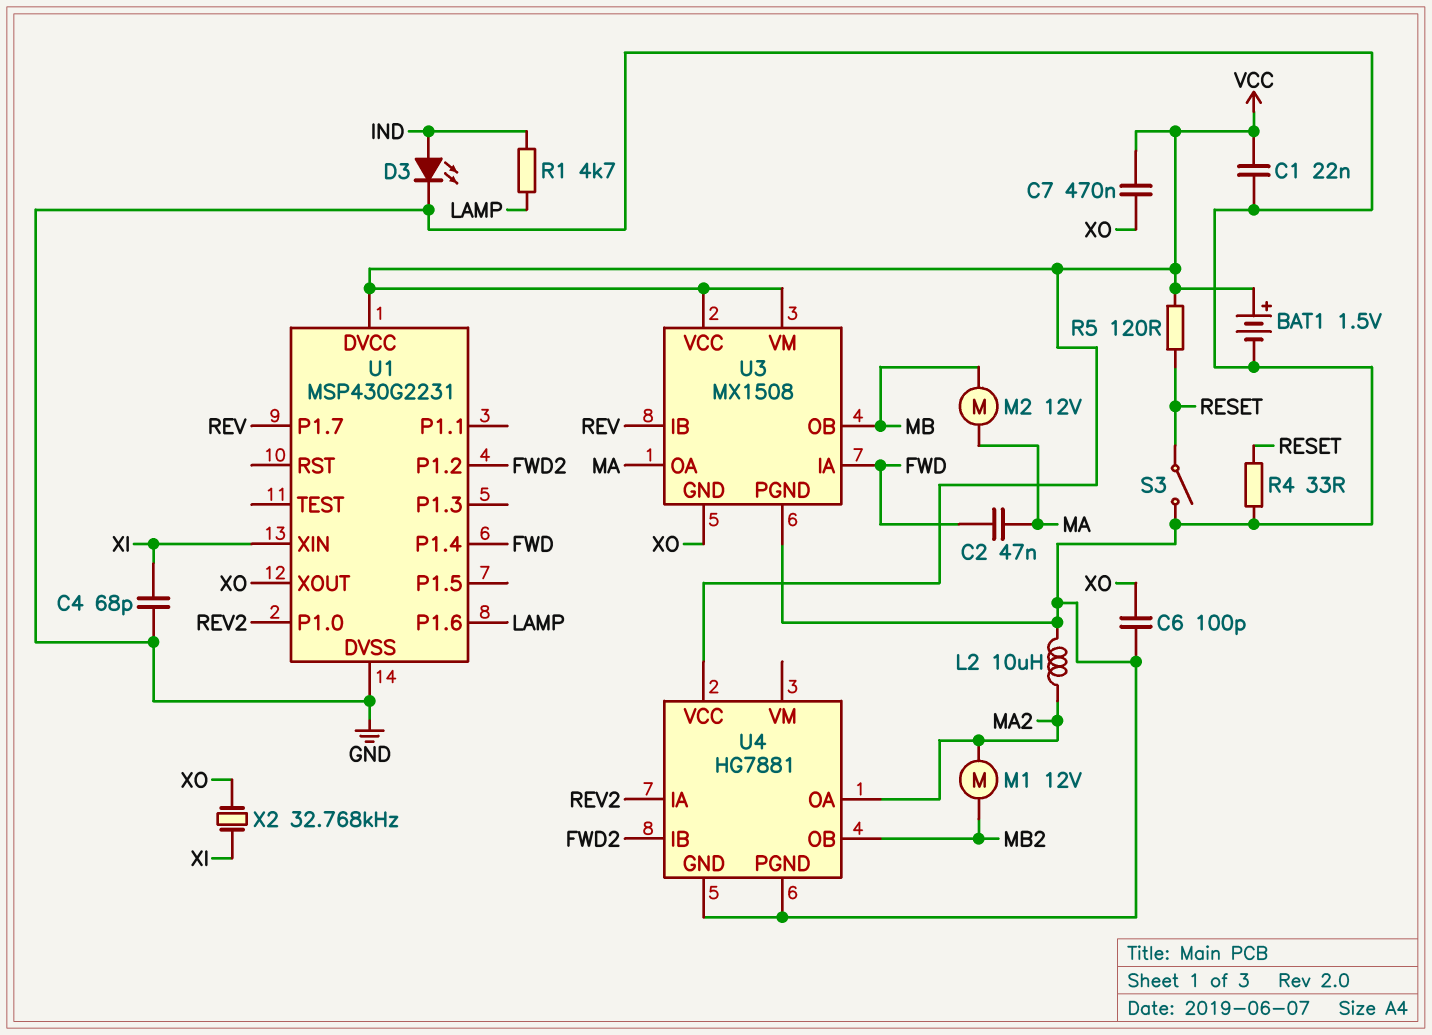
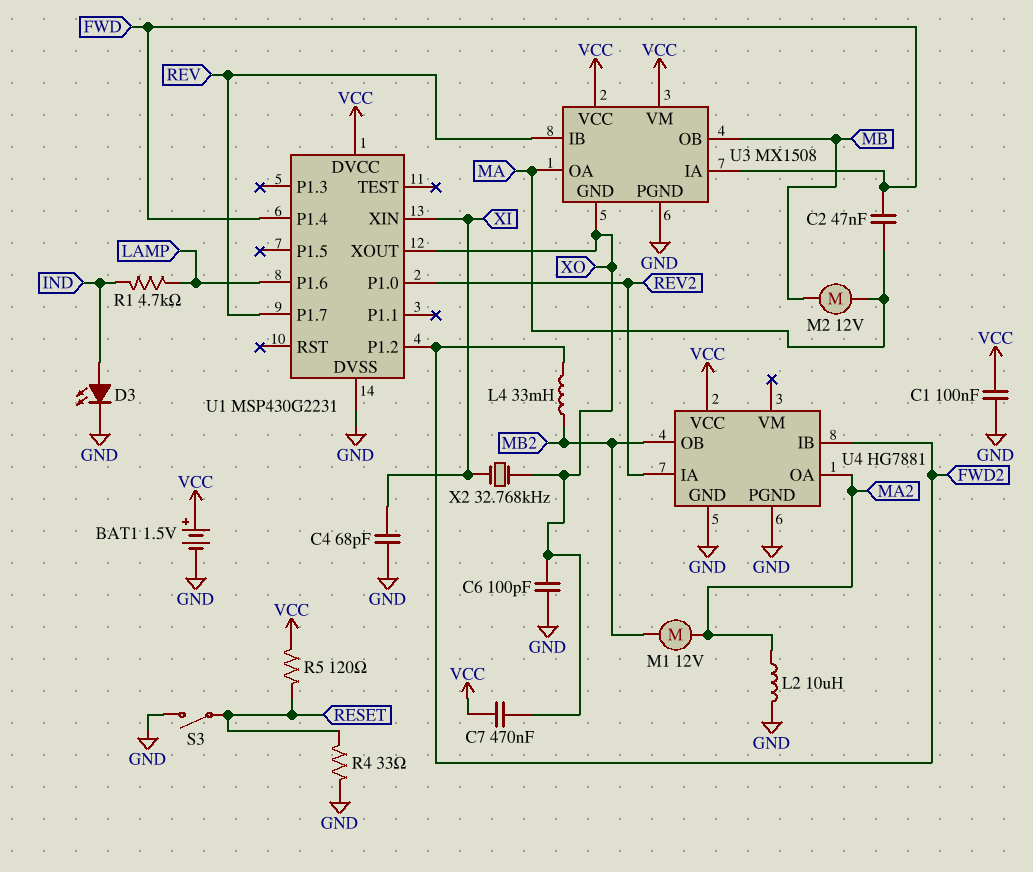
C1: 22nF (GND, VCC) -> 100nF (GND, VCC)
L4: none -> 33mH (FWD2, MB2)

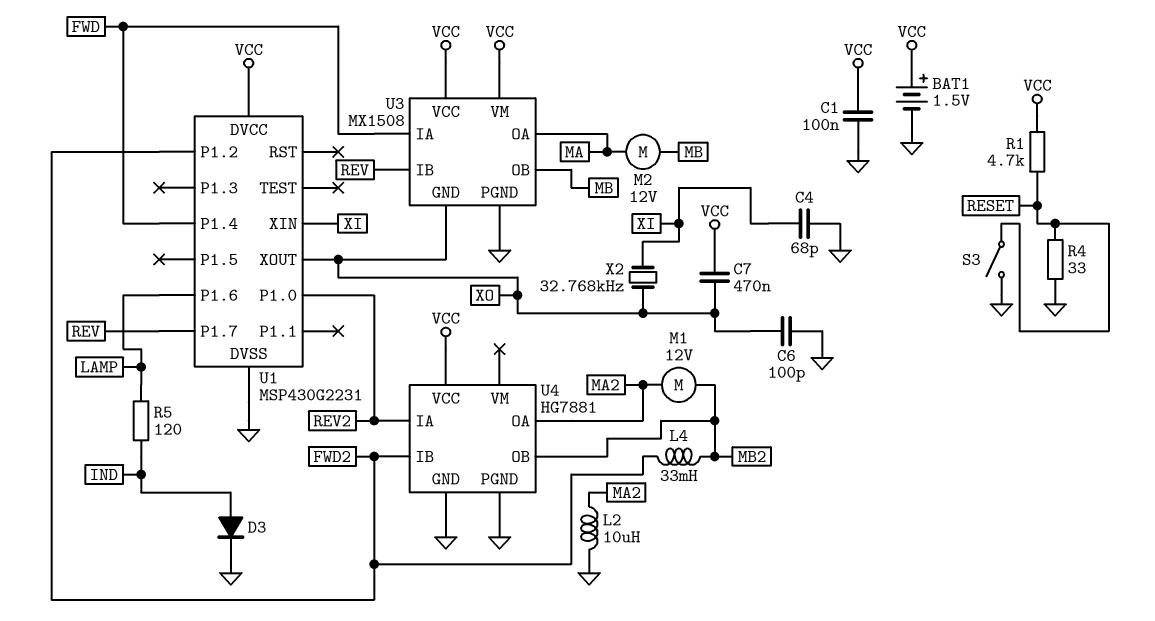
C2: 47nF (FWD, MA) -> none
D3: LED (A IND, K GND) -> diode (A IND, K GND)
R1: 4.7k (IND, LAMP) -> 4.7k (RESET, VCC)
R5: 120 (RESET, VCC) -> 120 (IND, LAMP)

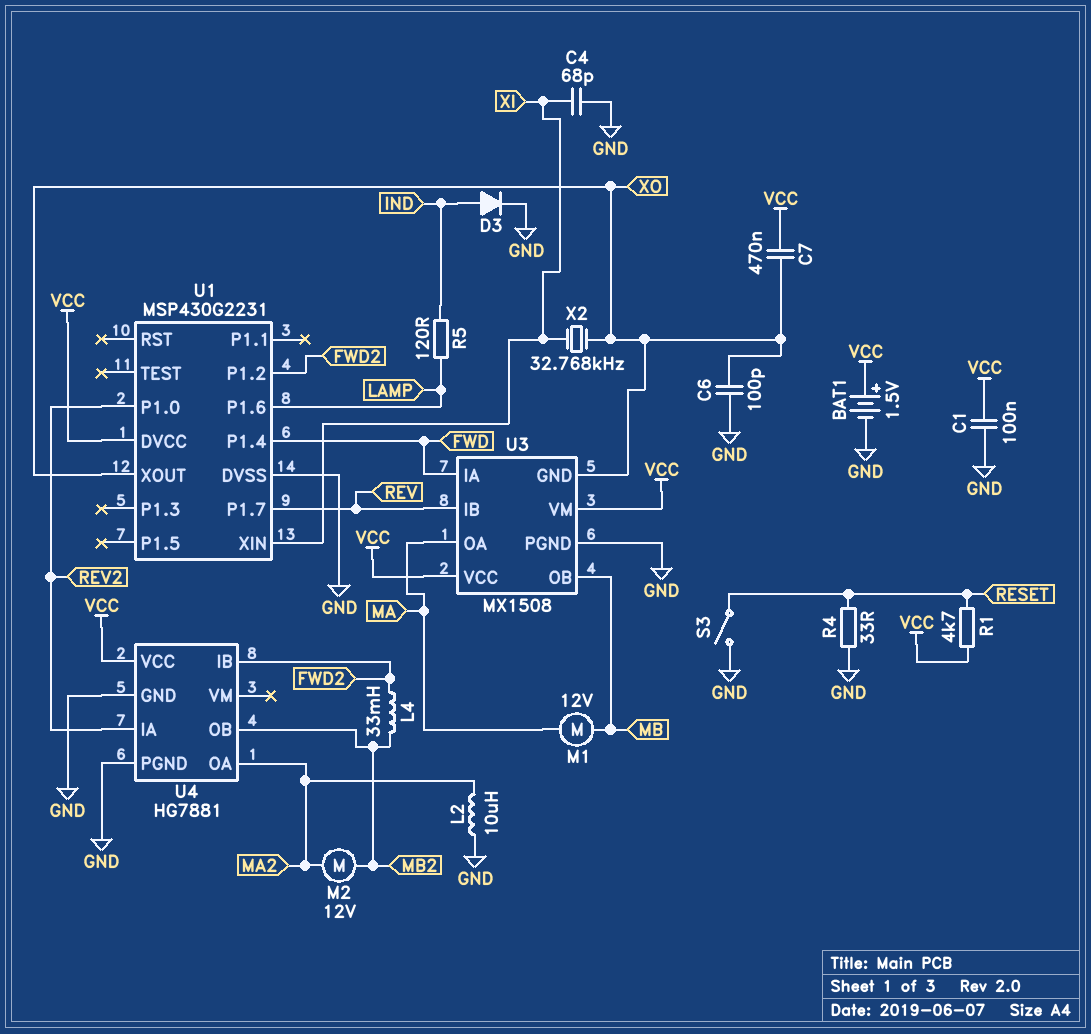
M1: motor 12V (MA2, MB2) -> motor 12V (MA, MB)
M2: motor 12V (MA, MB) -> motor 12V (MA2, MB2)

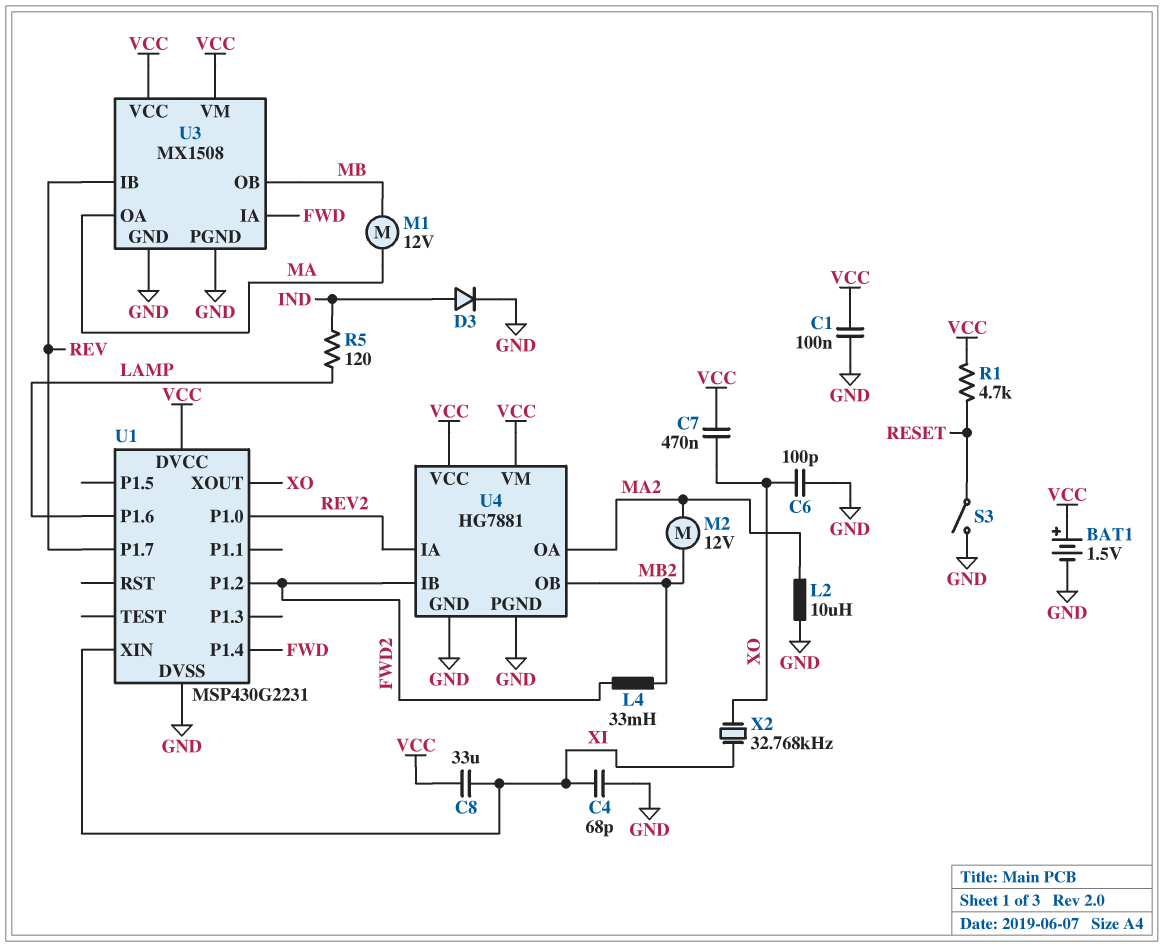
C8: none -> 33uF (VCC, XI)
R4: 33 (GND, RESET) -> none
U3 pin GND: XO -> GND
U4 pin VM: none -> VCC

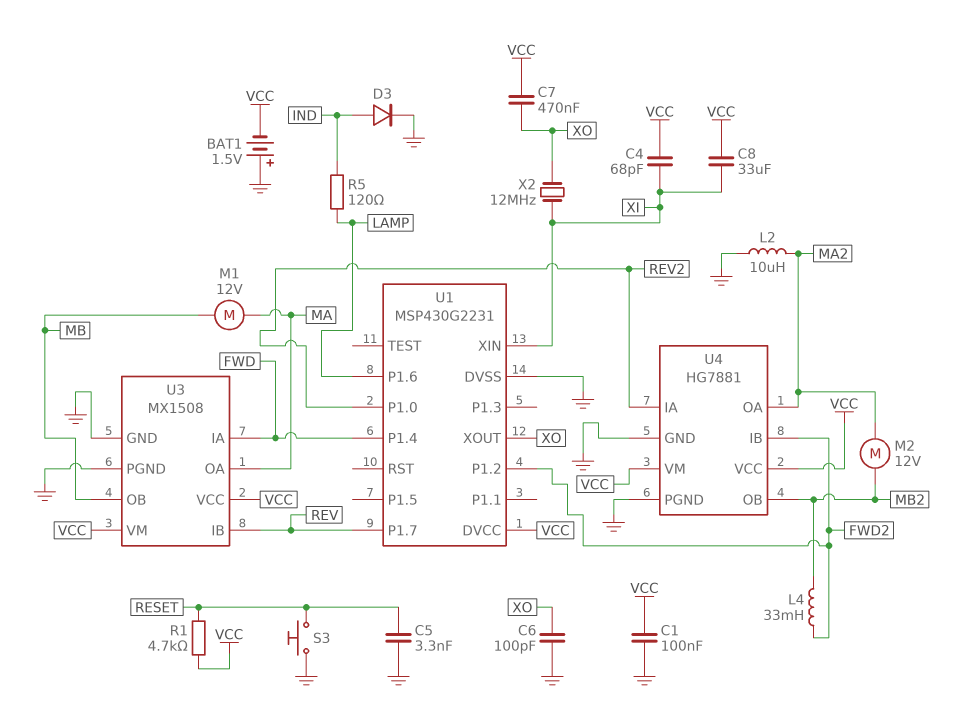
BAT1: 1.5V (plus VCC, minus GND) -> 1.5V (plus GND, minus VCC)
C4: 68pF (GND, XI) -> 68pF (VCC, XI)
C5: none -> 3.3nF (GND, RESET)
S3: switch (GND, RESET) -> button (GND, RESET)
X2: 32.768kHz (XI, XO) -> 12MHz (XI, XO)

